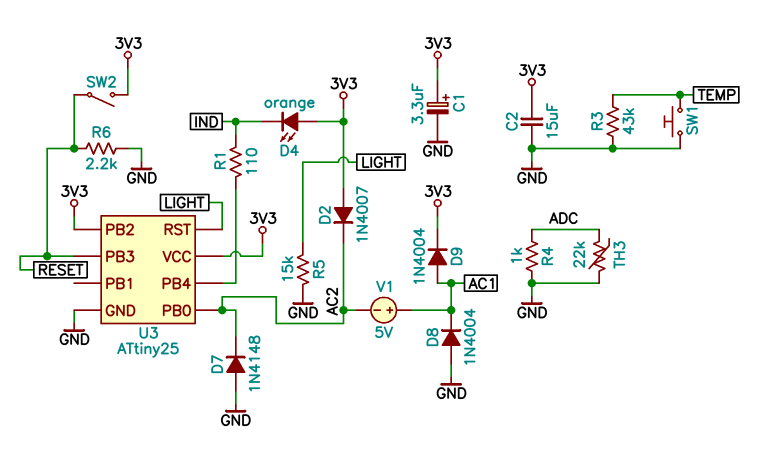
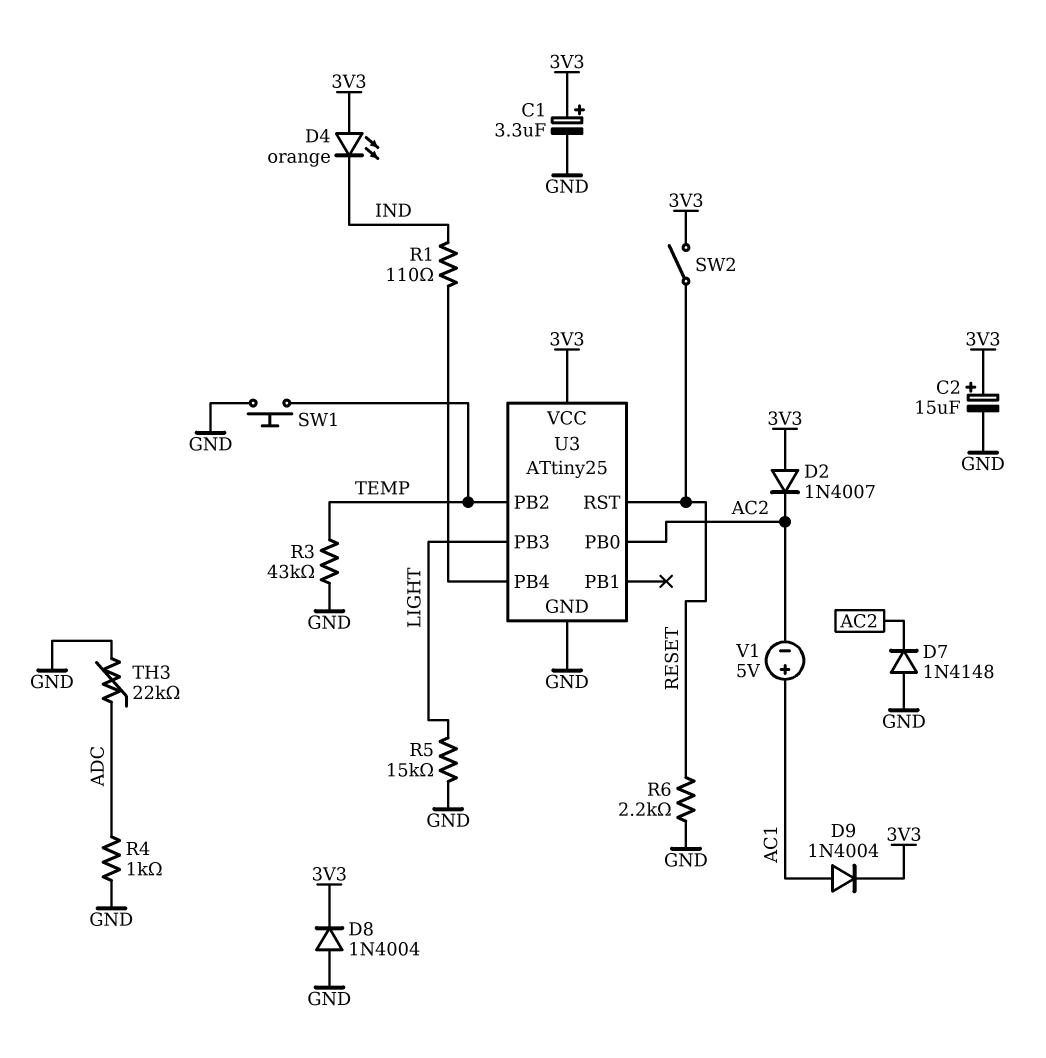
C2: 15uF (3V3, GND) -> 15uF (plus 3V3, minus GND)
D8: diode 1N4004 (A GND, K AC1) -> diode 1N4004 (A GND, K 3V3)
U3 pin PB2: 3V3 -> TEMP
U3 pin PB3: RESET -> LIGHT
U3 pin RST: LIGHT -> RESET

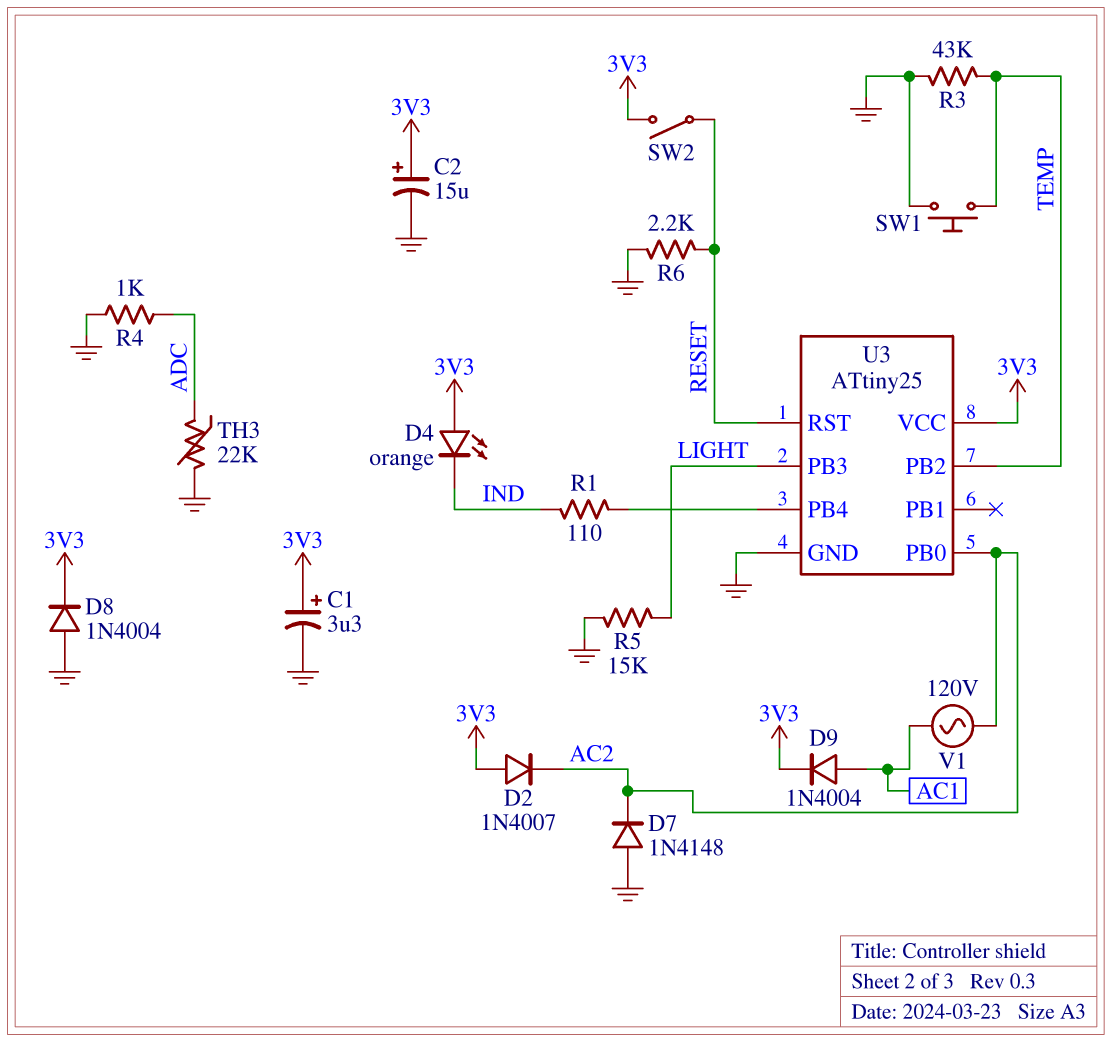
V1: 5V (plus AC1, minus AC2) -> AC 120V (AC1, AC2)

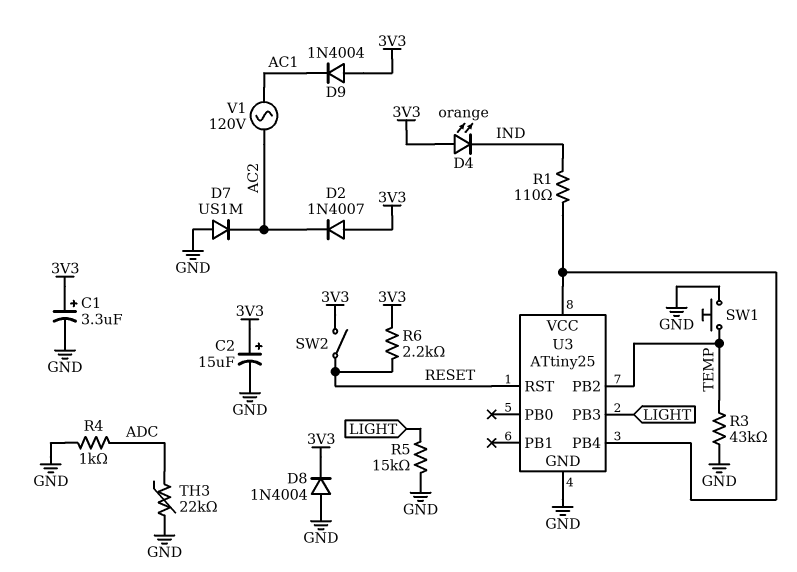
D7: diode 1N4148 (A GND, K AC2) -> diode US1M (A GND, K AC2)
D9: diode 1N4004 (A AC1, K 3V3) -> diode 1N4004 (A 3V3, K AC1)
R6: 2.2k (GND, RESET) -> 2.2k (3V3, RESET)
U3 pin PB0: AC2 -> none
U3 pin VCC: 3V3 -> U3/PB4

